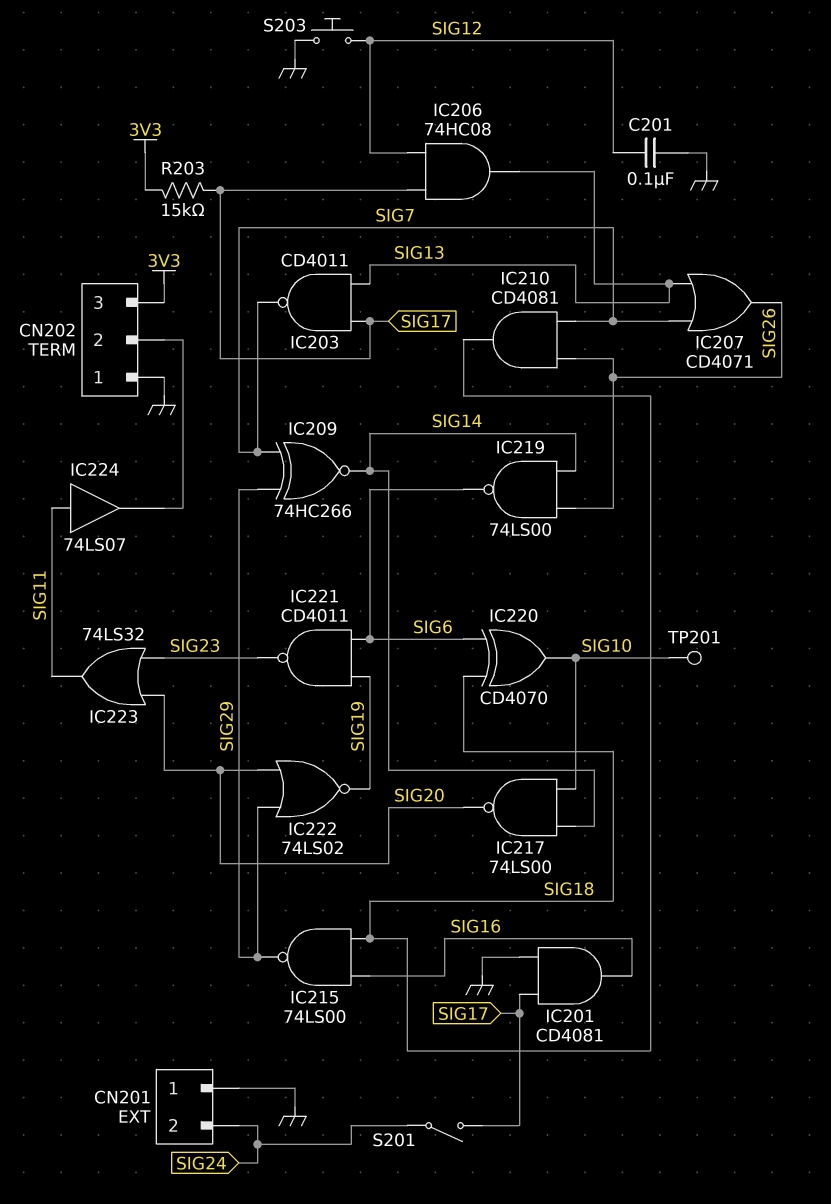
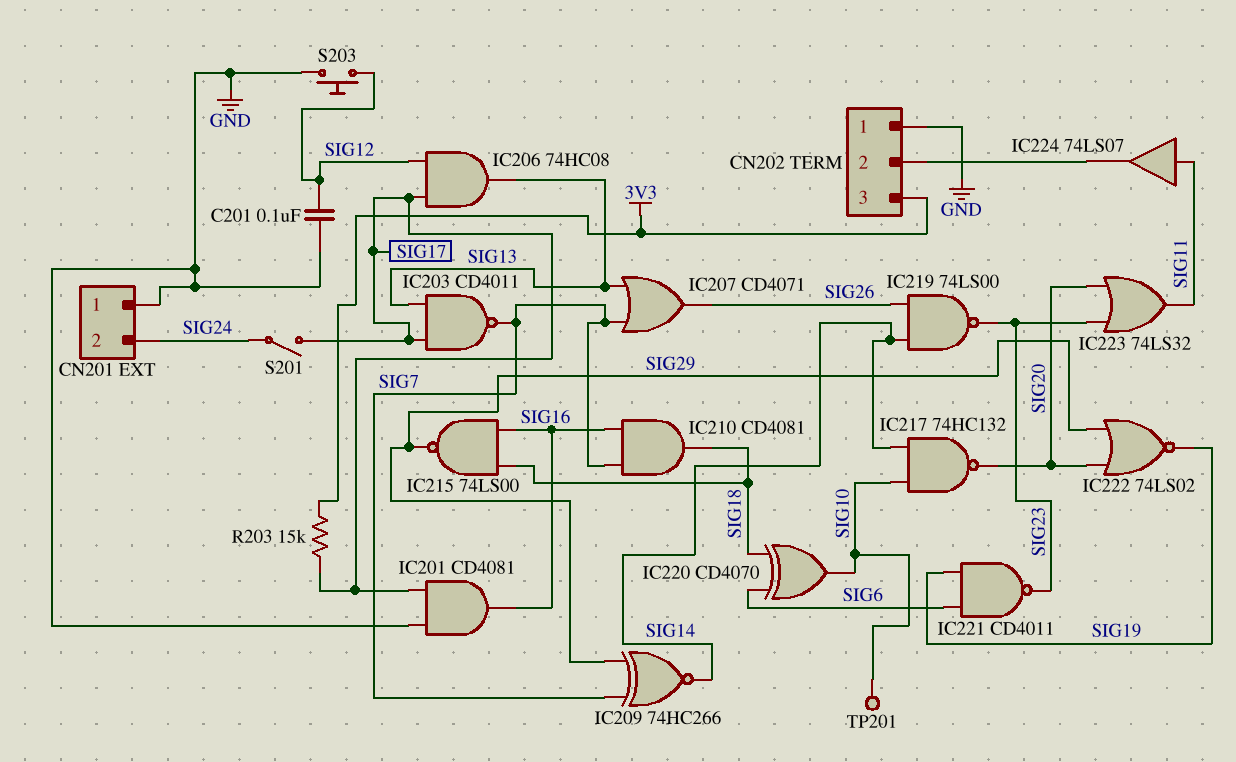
IC210: AND CD4081 (in SIG7, in SIG26, out SIG18) -> AND CD4081 (in SIG7, in SIG16, out SIG18)
IC217: NAND 74LS00 (in SIG10, in SIG14, out SIG20) -> NAND 74HC132 (in SIG10, in SIG14, out SIG20)
IC219: NAND 74LS00 (in SIG14, in SIG26, out SIG6) -> NAND 74LS00 (in SIG14, in SIG26, out SIG23)

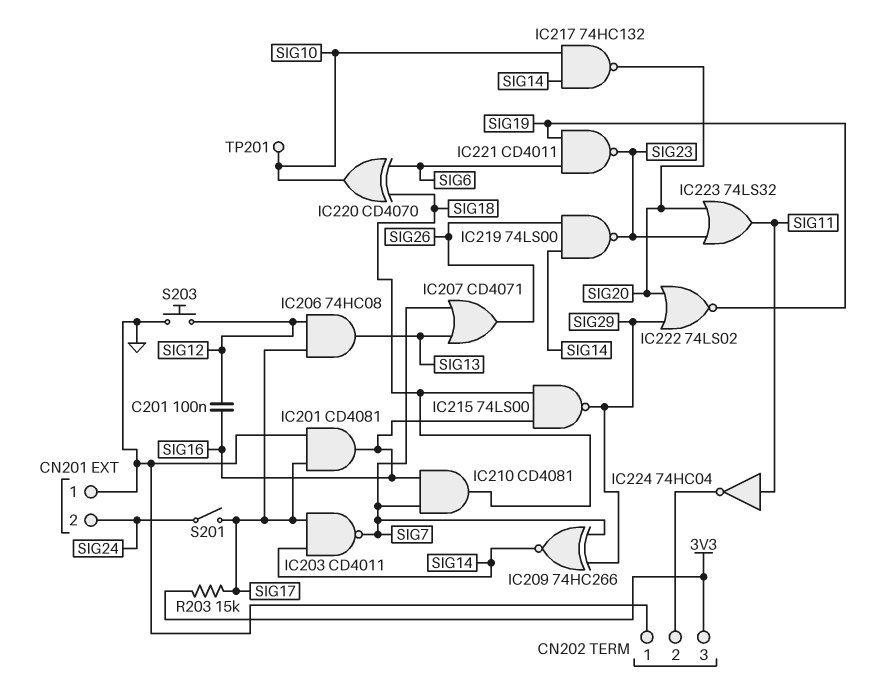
C201: 100nF (GND, SIG12) -> 100nF (SIG12, SIG16)
IC203: NAND CD4011 (in SIG13, in SIG17, out SIG7) -> NAND CD4011 (in SIG14, in SIG17, out SIG7)
IC224: buffer 74LS07 (in SIG11, out CN202/2) -> NOT 74HC04 (in SIG11, out CN202/2)

